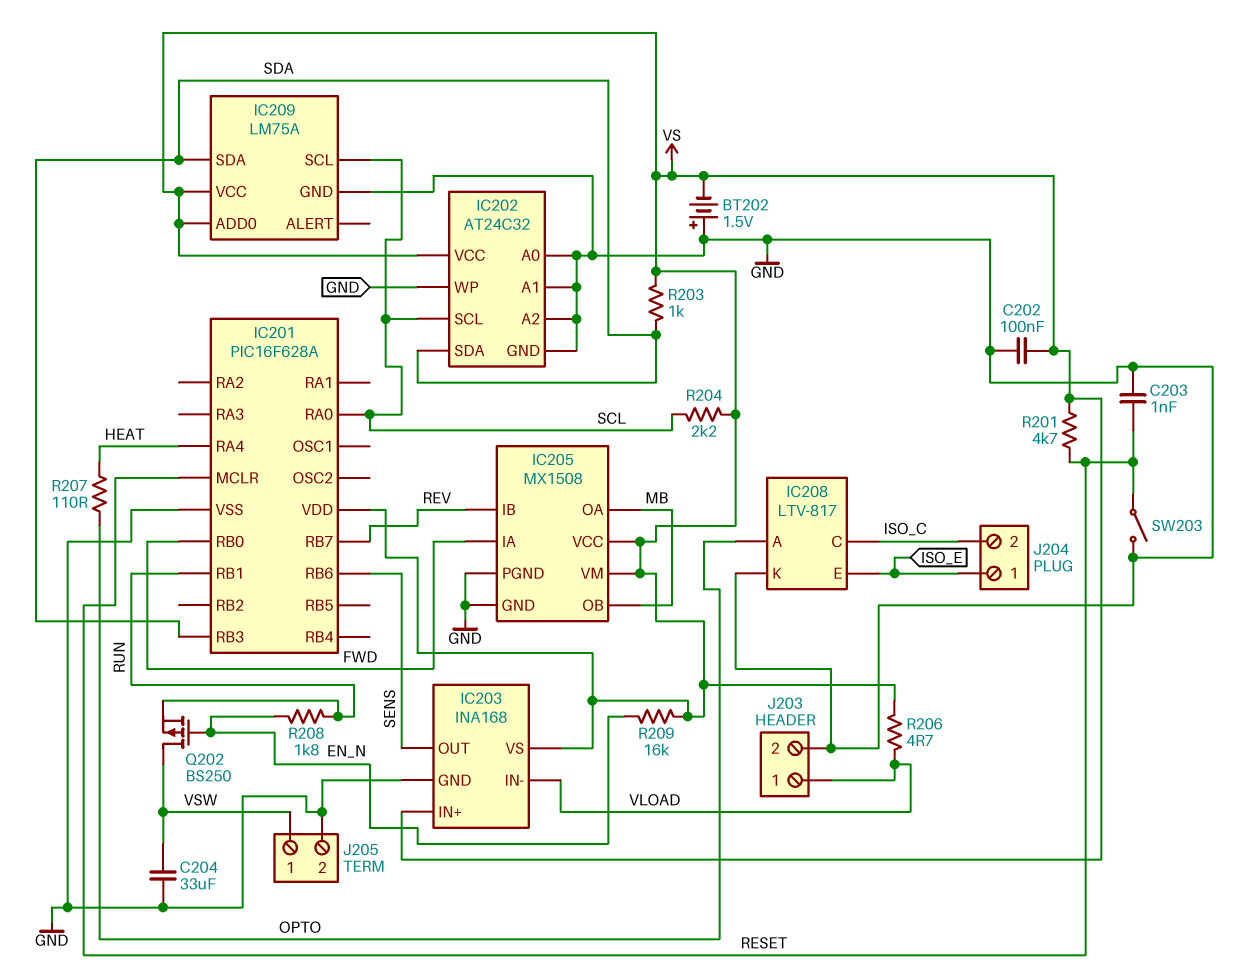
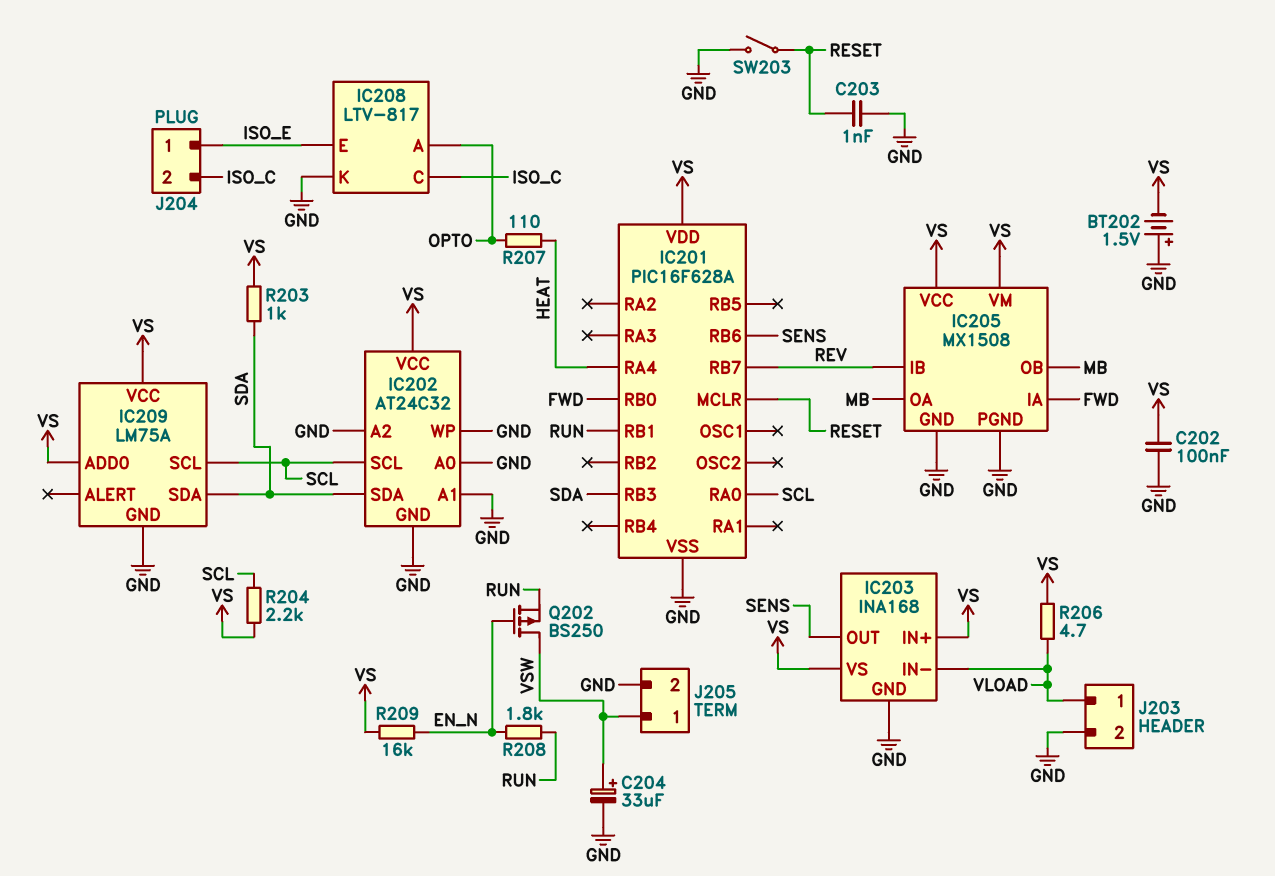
C204: 33uF (GND, VSW) -> 33uF (plus VSW, minus GND)
R201: 4.7k (RESET, VS) -> none

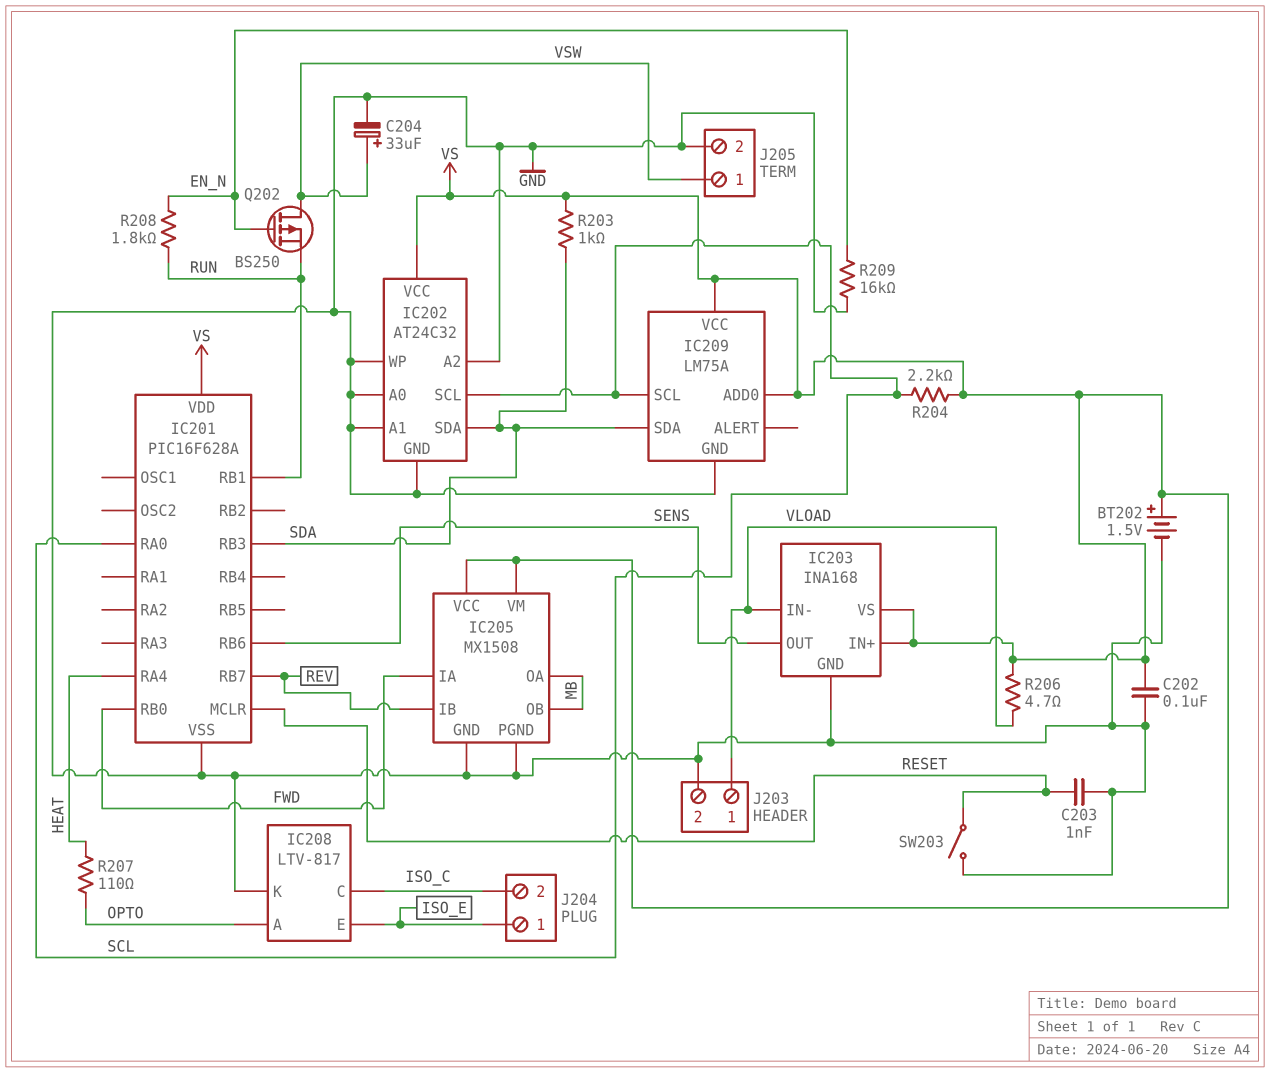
BT202: 1.5V (plus GND, minus VS) -> 1.5V (plus VS, minus GND)
R209: 16k (EN_N, VS) -> 16k (EN_N, GND)

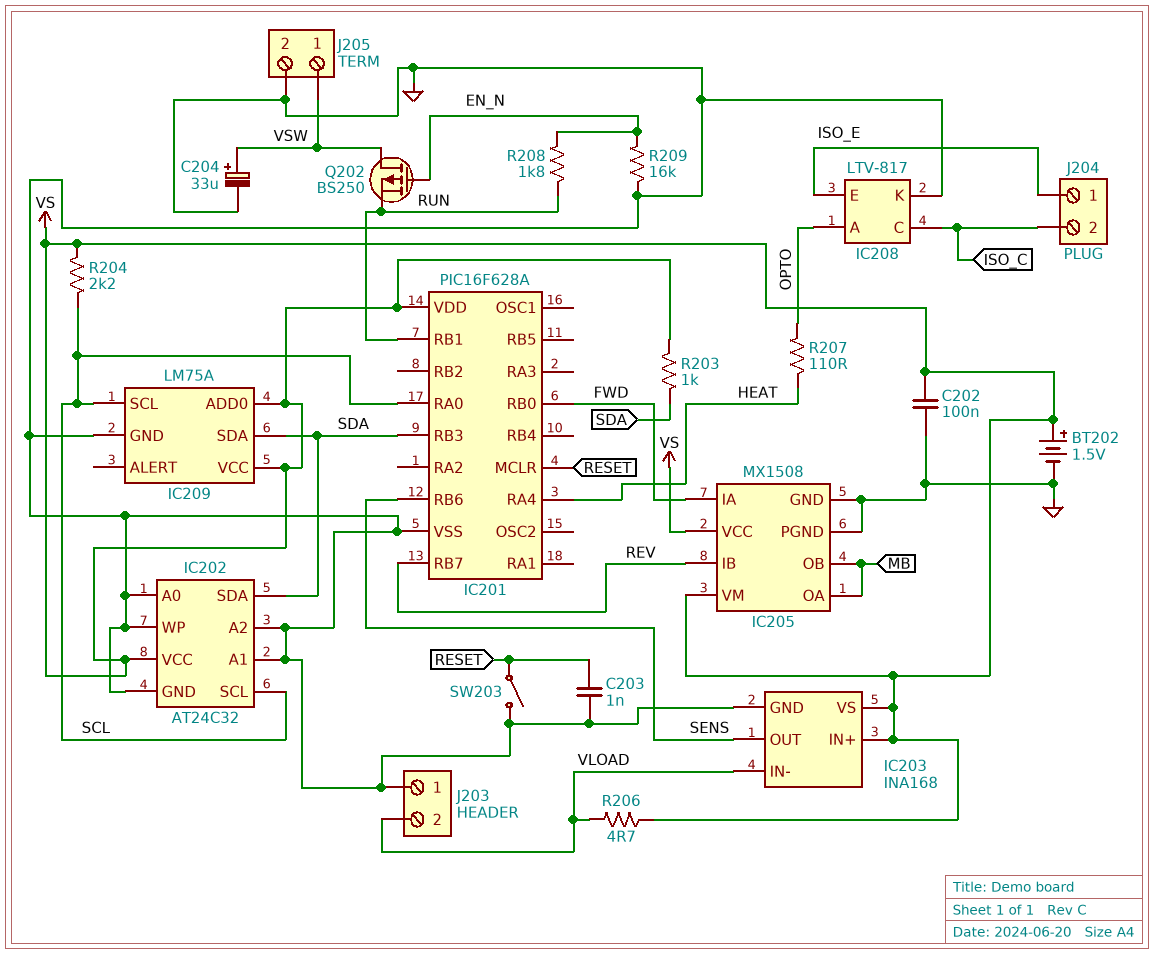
J203 pin 1: VLOAD -> GND
J203 pin 2: GND -> VLOAD

